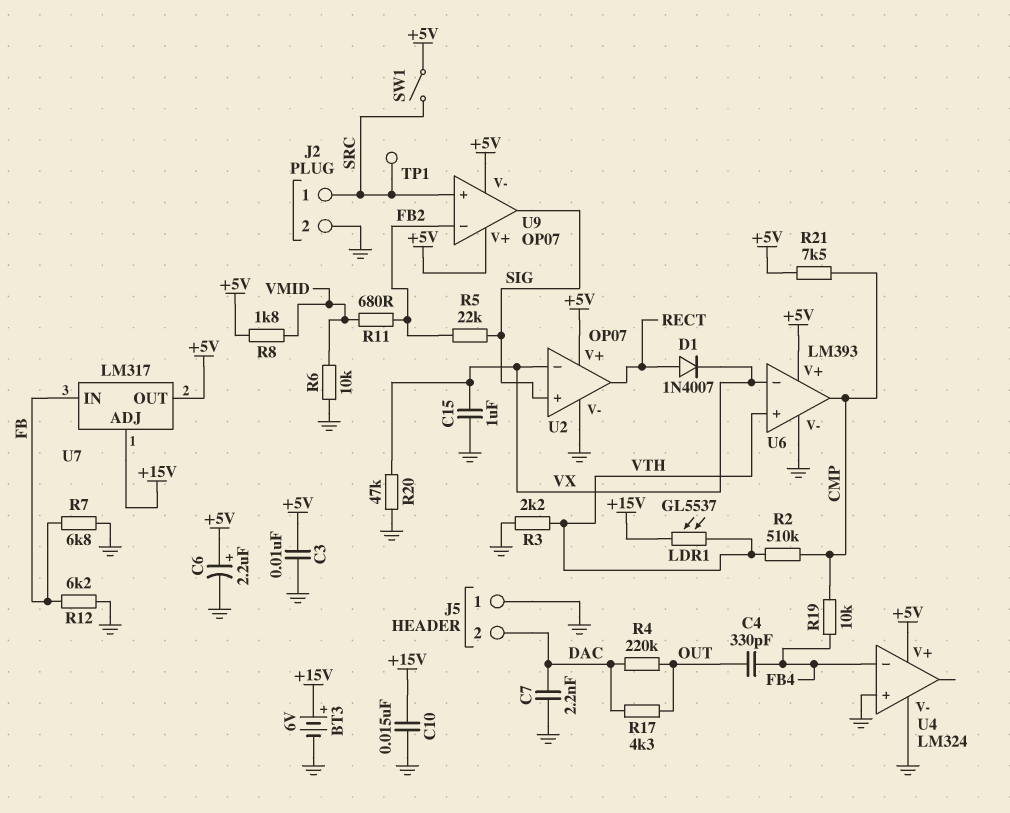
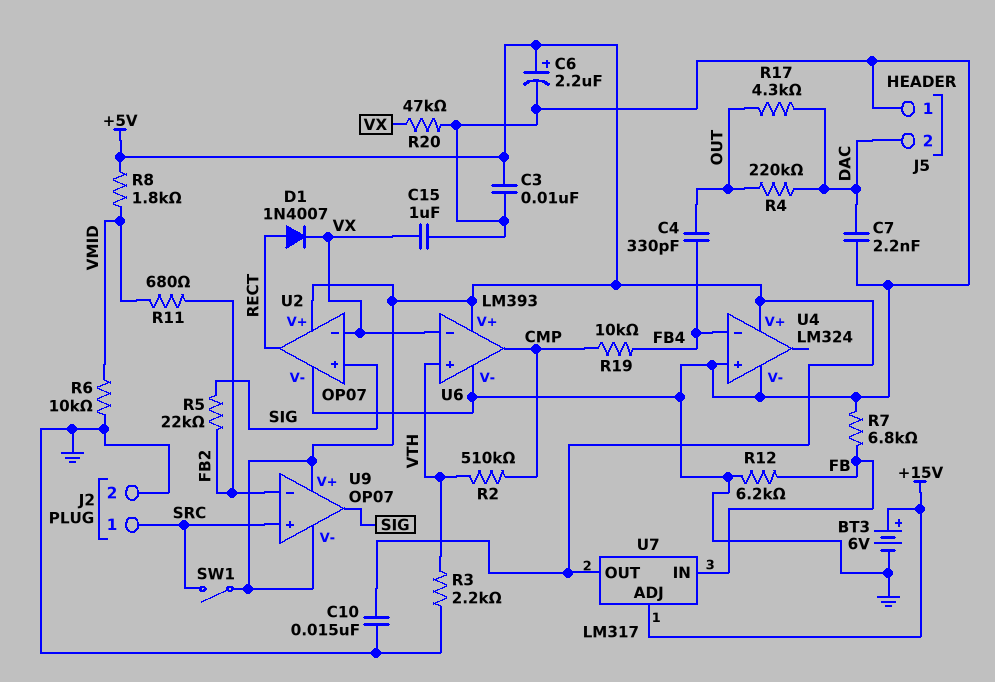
C10: 15nF (+15V, GND) -> 15nF (+5V, GND)
LDR1: GL5537 (+15V, VTH) -> none
R21: 7.5k (+5V, CMP) -> none
TP1: test point (SRC) -> none

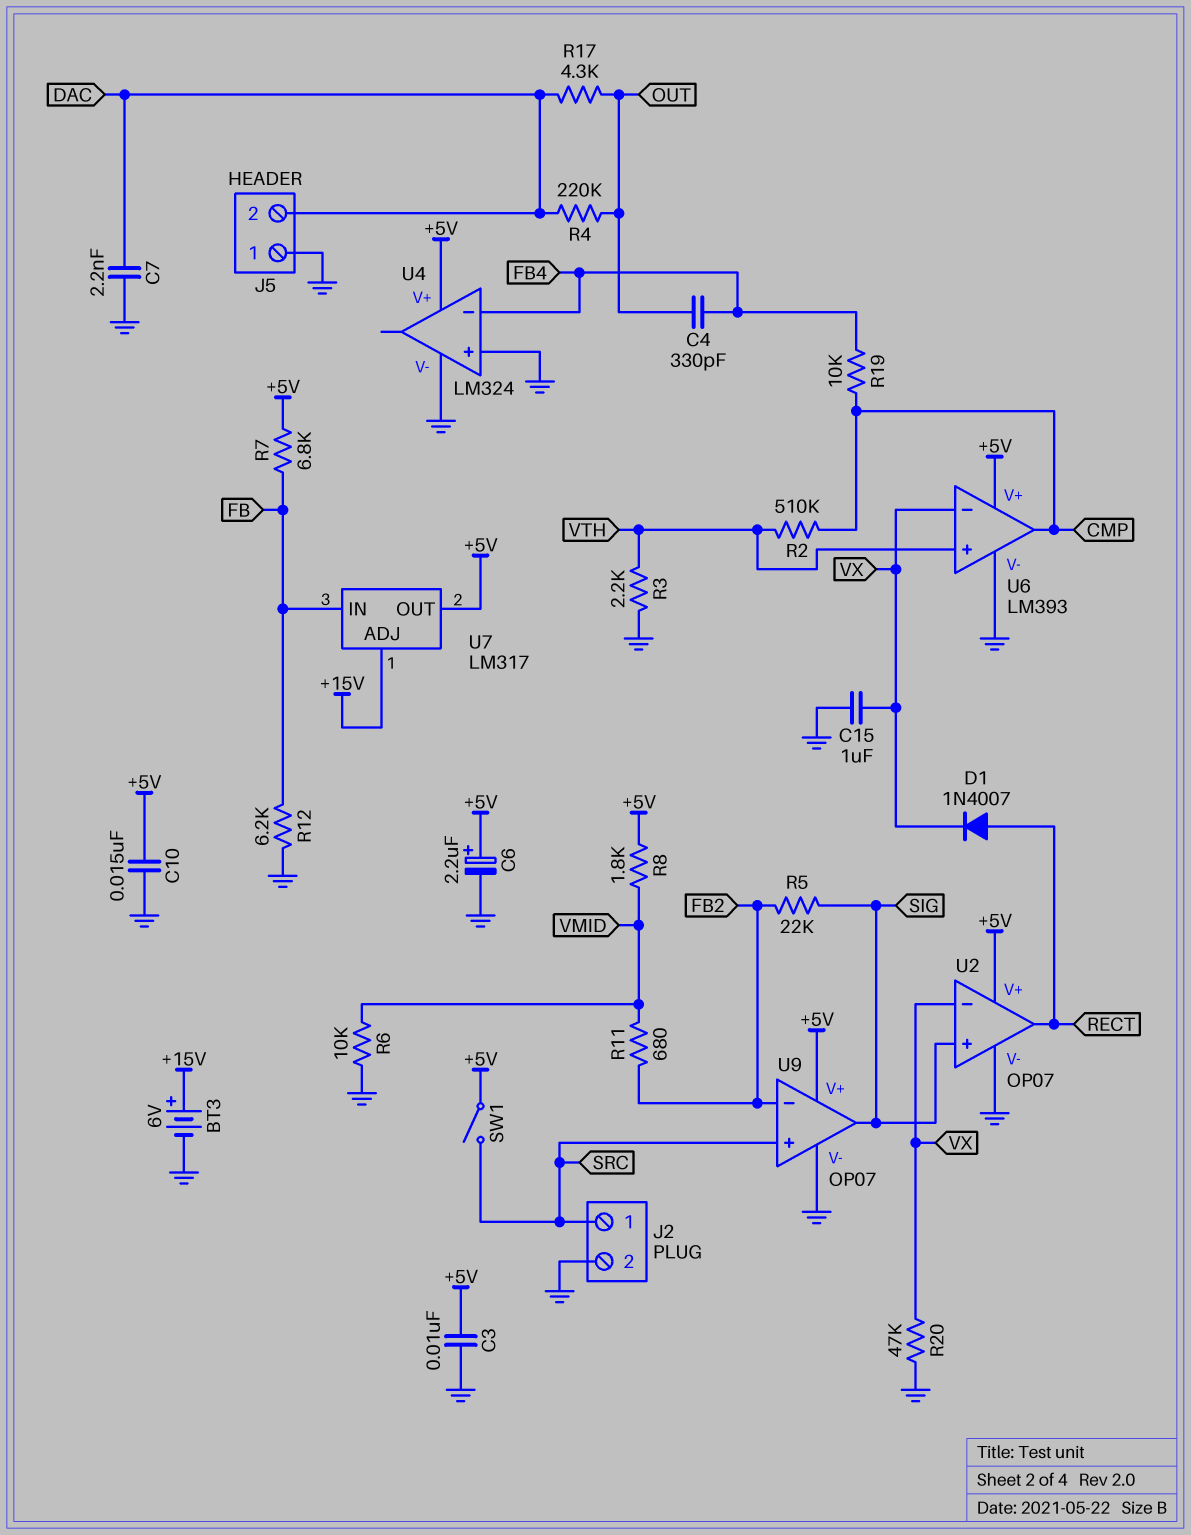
R7: 6.8k (FB, GND) -> 6.8k (+5V, FB)
U9 pin V-: +5V -> GND

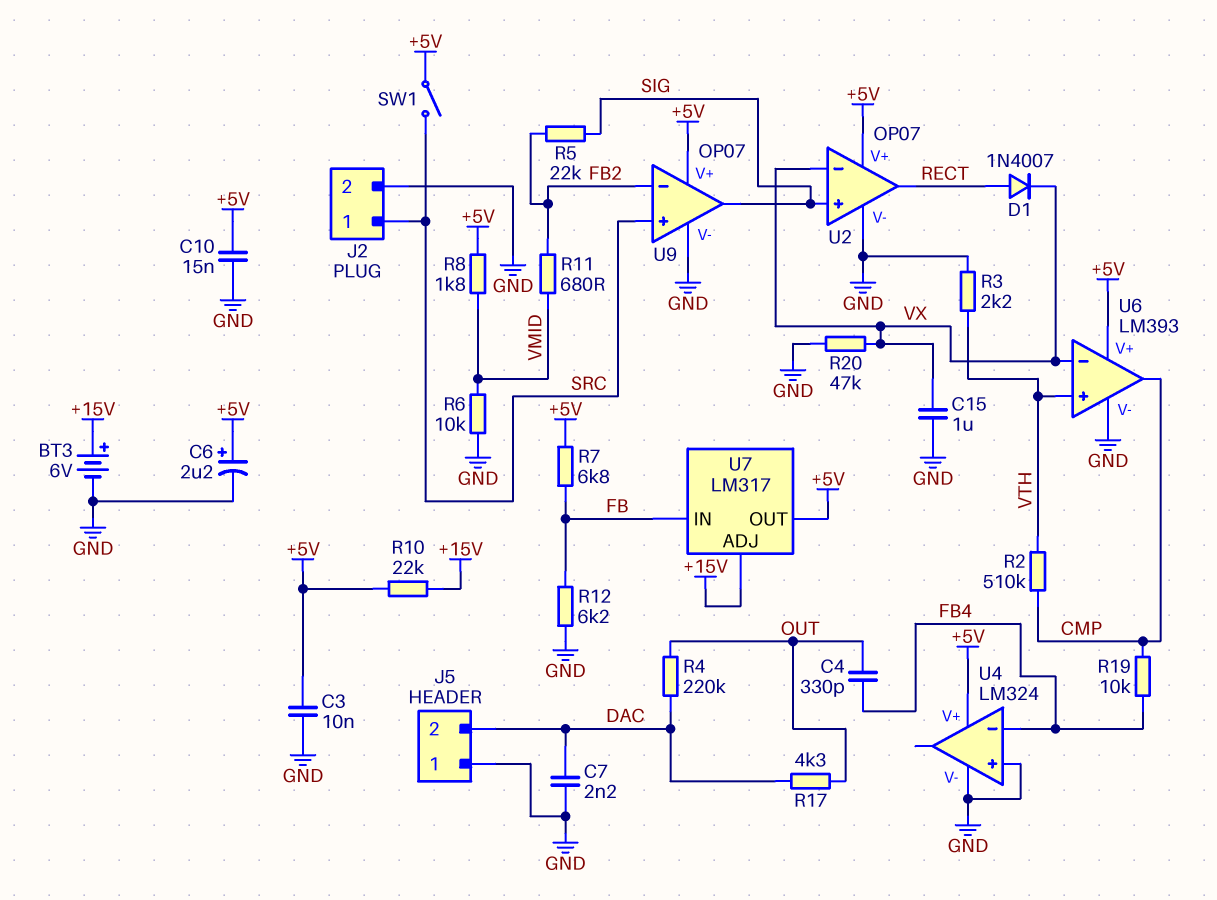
R10: none -> 22k (+5V, +15V)

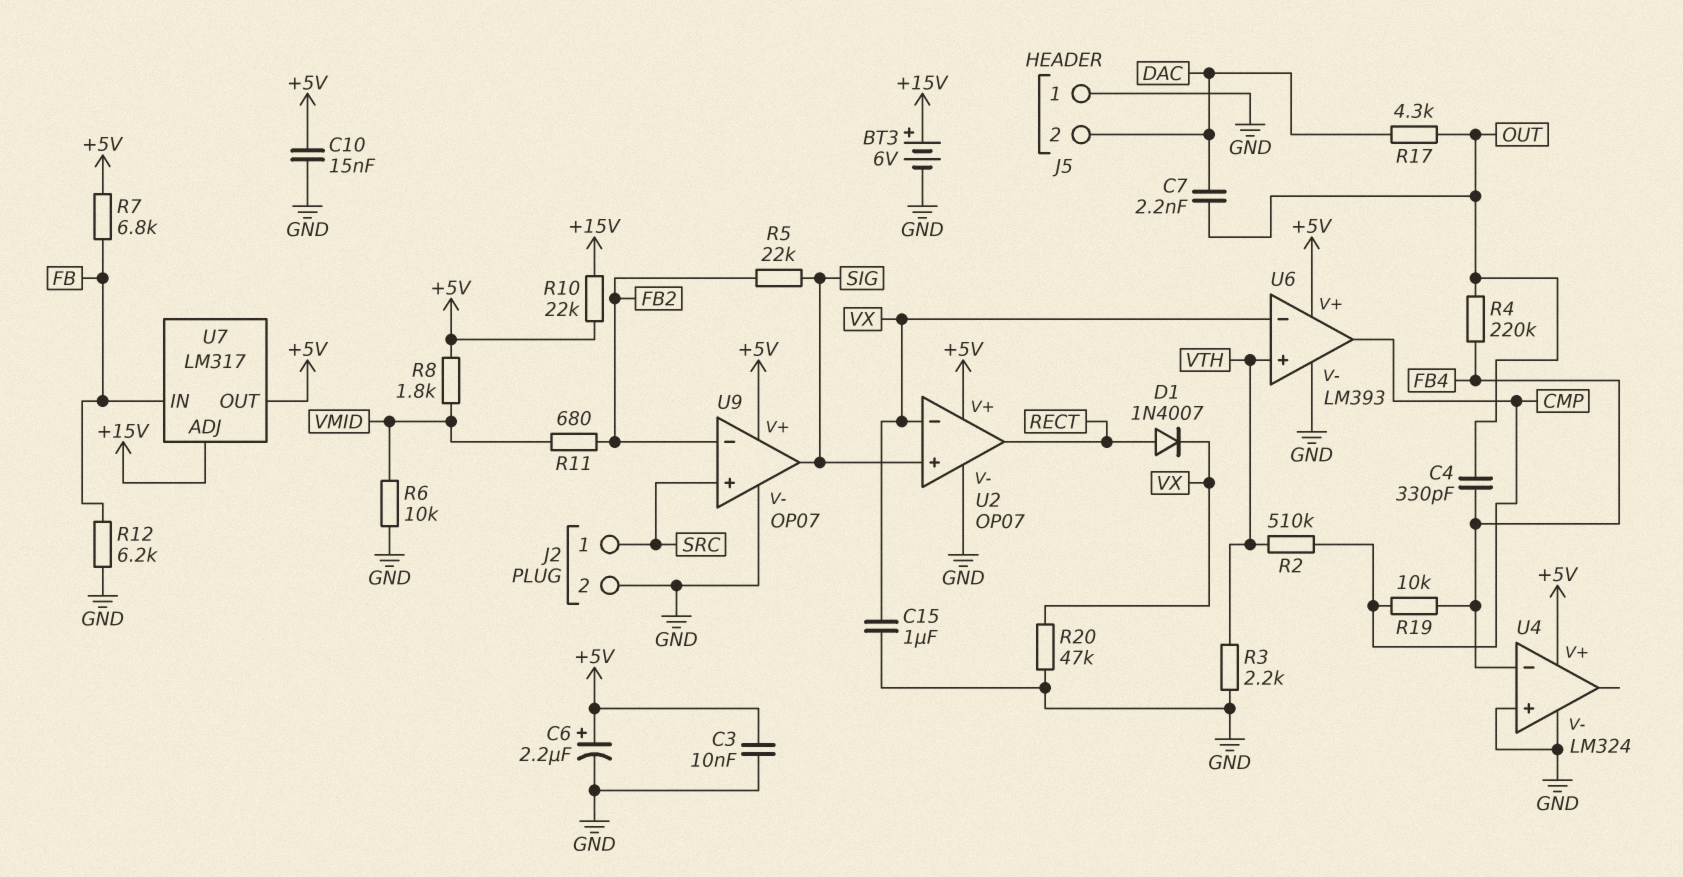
C7: 2.2nF (DAC, GND) -> 2.2nF (DAC, OUT)
R4: 220k (DAC, OUT) -> 220k (FB4, OUT)
SW1: switch (+5V, SRC) -> none

